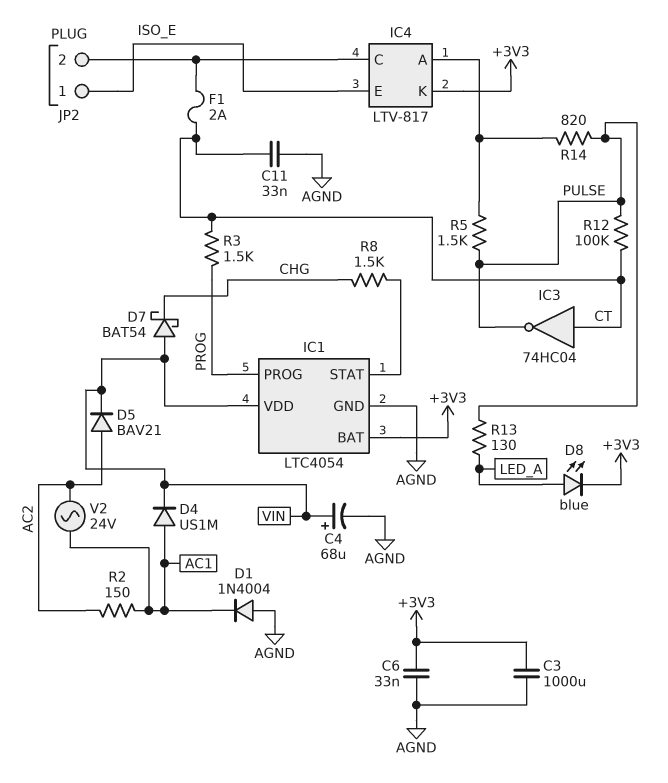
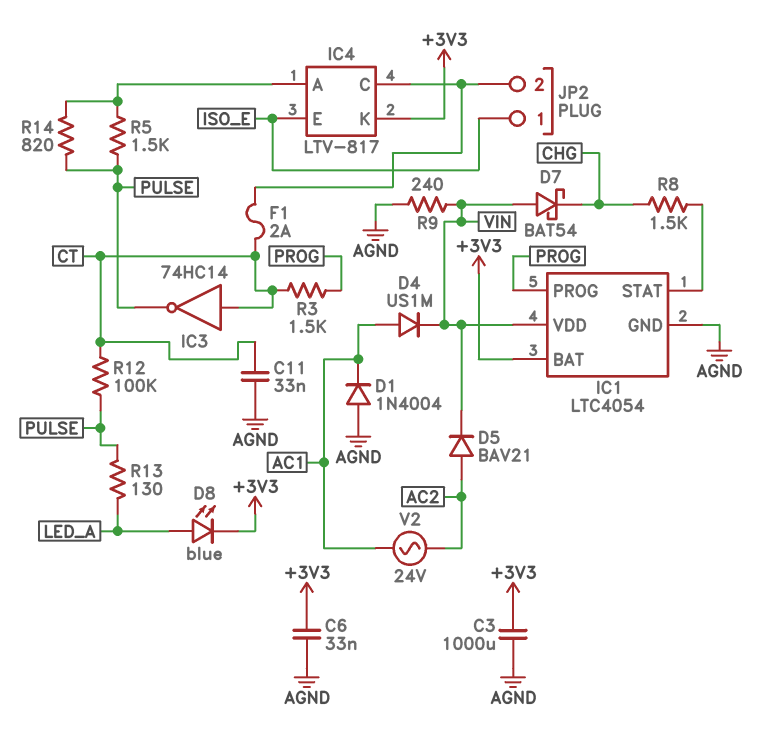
C4: 68uF (plus VIN, minus AGND) -> none
IC3: NOT 74HC04 (in CT, out PULSE) -> NOT 74HC14 (in CT, out PULSE)
R2: 150 (AC1, AC2) -> none
R9: none -> 240 (AGND, VIN)

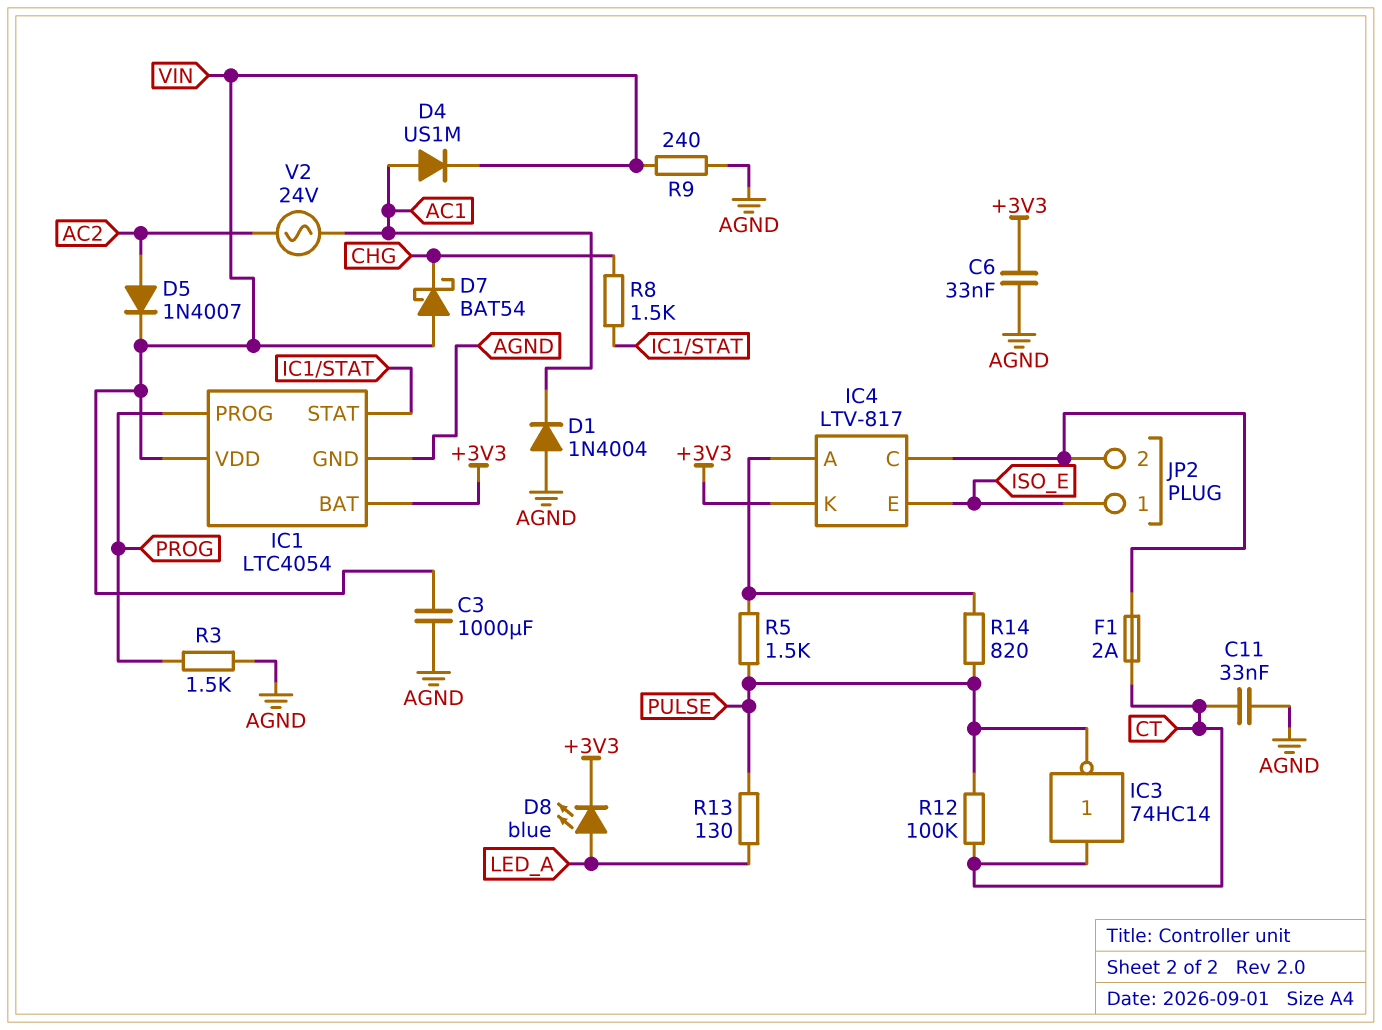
C3: 1000uF (+3V3, AGND) -> 1000uF (AGND, VIN)
D5: diode BAV21 (A AC2, K VIN) -> diode 1N4007 (A AC2, K VIN)
R3: 1.5k (CT, PROG) -> 1.5k (AGND, PROG)

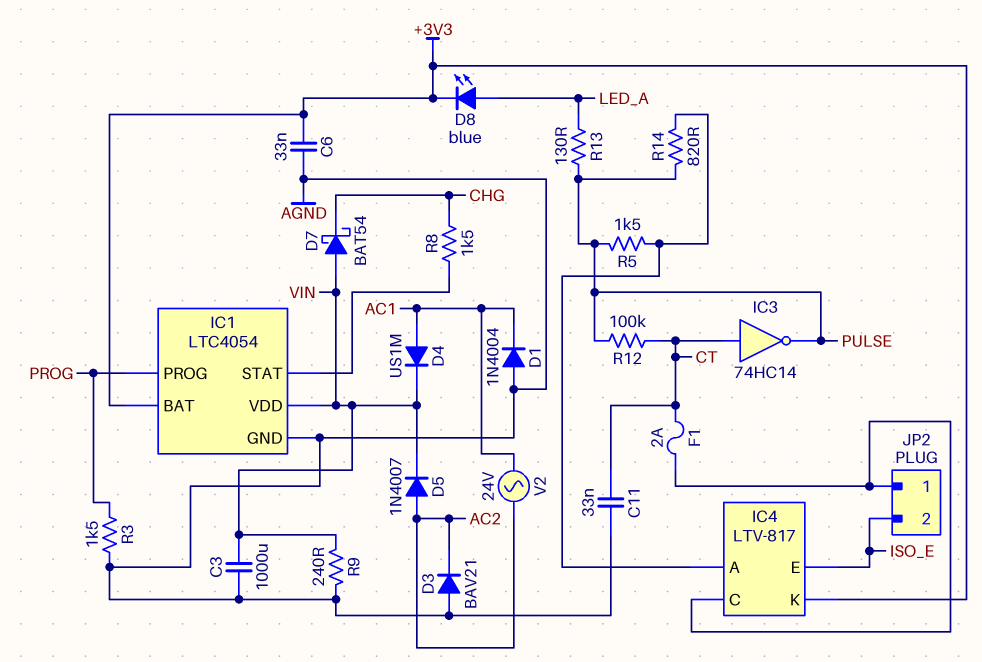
D3: none -> diode BAV21 (A AGND, K AC2)
JP2 pin 1: ISO_E -> IC4/C
JP2 pin 2: IC4/C -> ISO_E

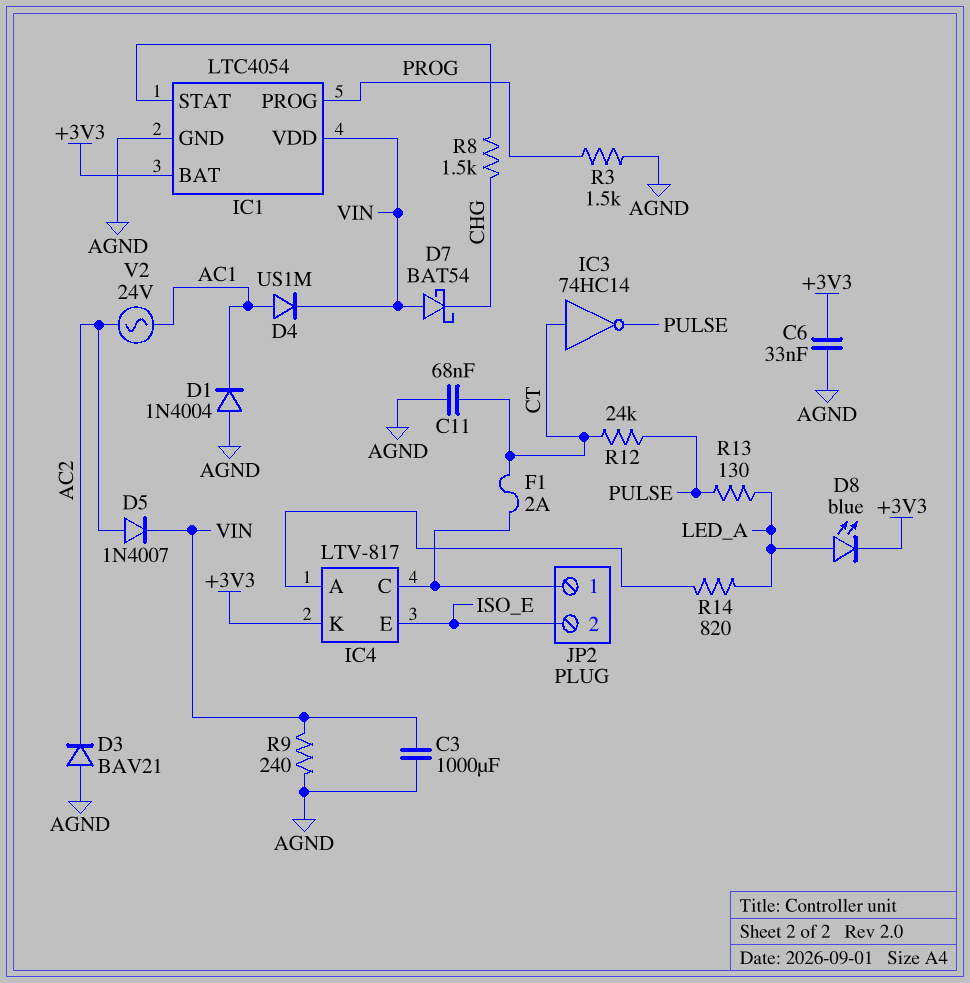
C11: 33nF (AGND, CT) -> 68nF (AGND, CT)
R5: 1.5k (IC4/A, PULSE) -> none
R12: 100k (CT, PULSE) -> 24k (CT, PULSE)
R14: 820 (IC4/A, PULSE) -> 820 (IC4/A, LED_A)

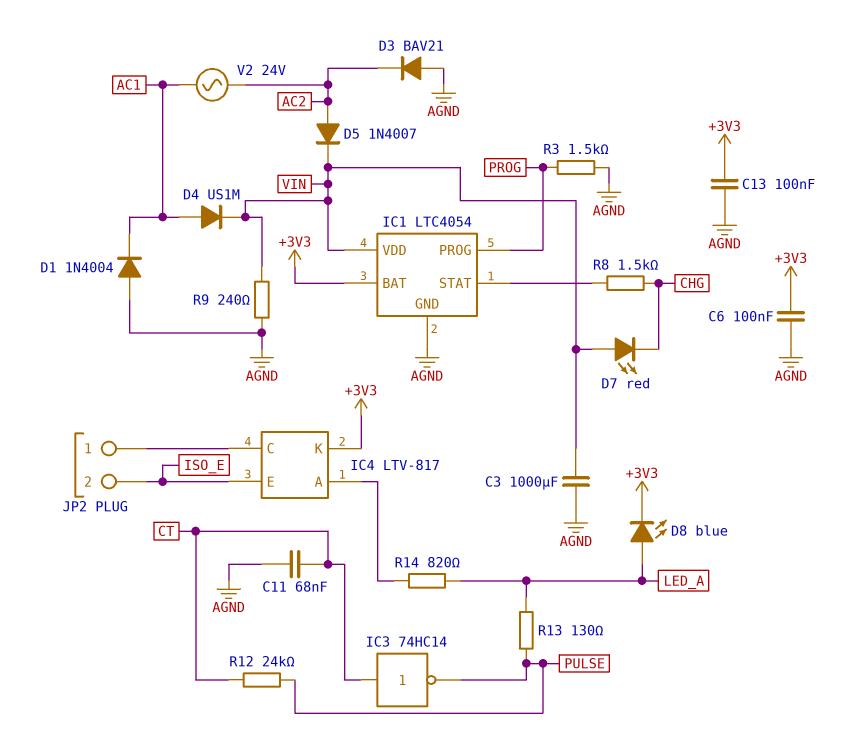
C6: 33nF (+3V3, AGND) -> 100nF (+3V3, AGND)
C13: none -> 100nF (+3V3, AGND)
D7: schottky BAT54 (A VIN, K CHG) -> LED red (A VIN, K CHG)
F1: 2A (CT, IC4/C) -> none

